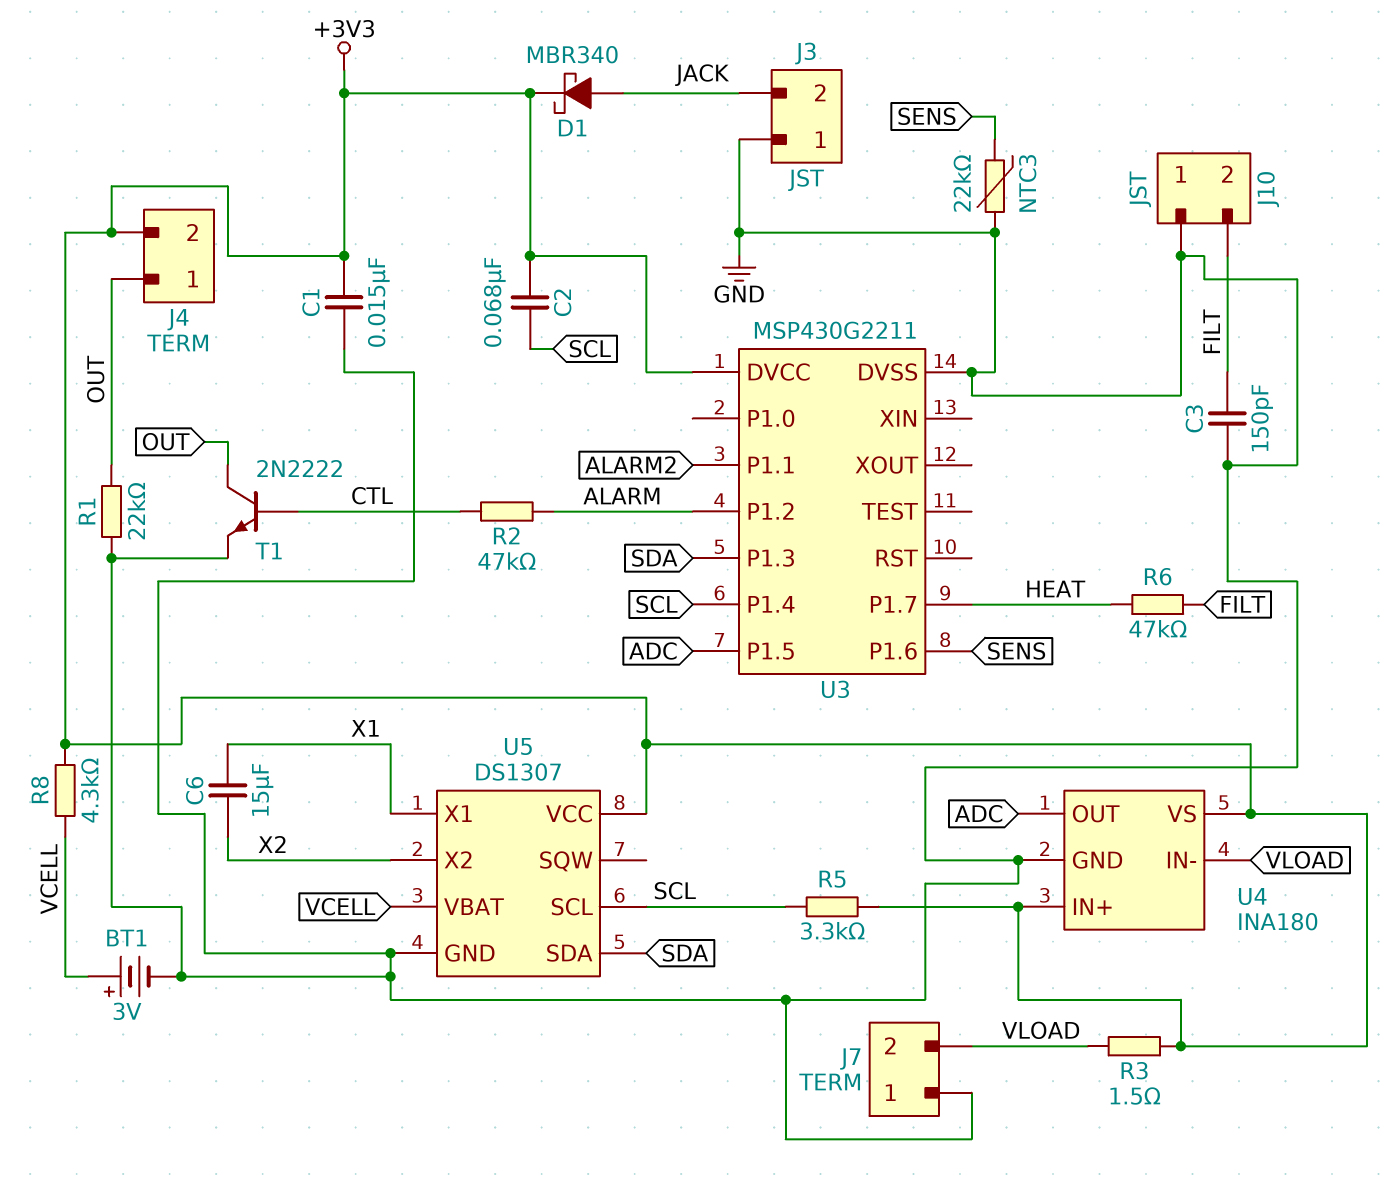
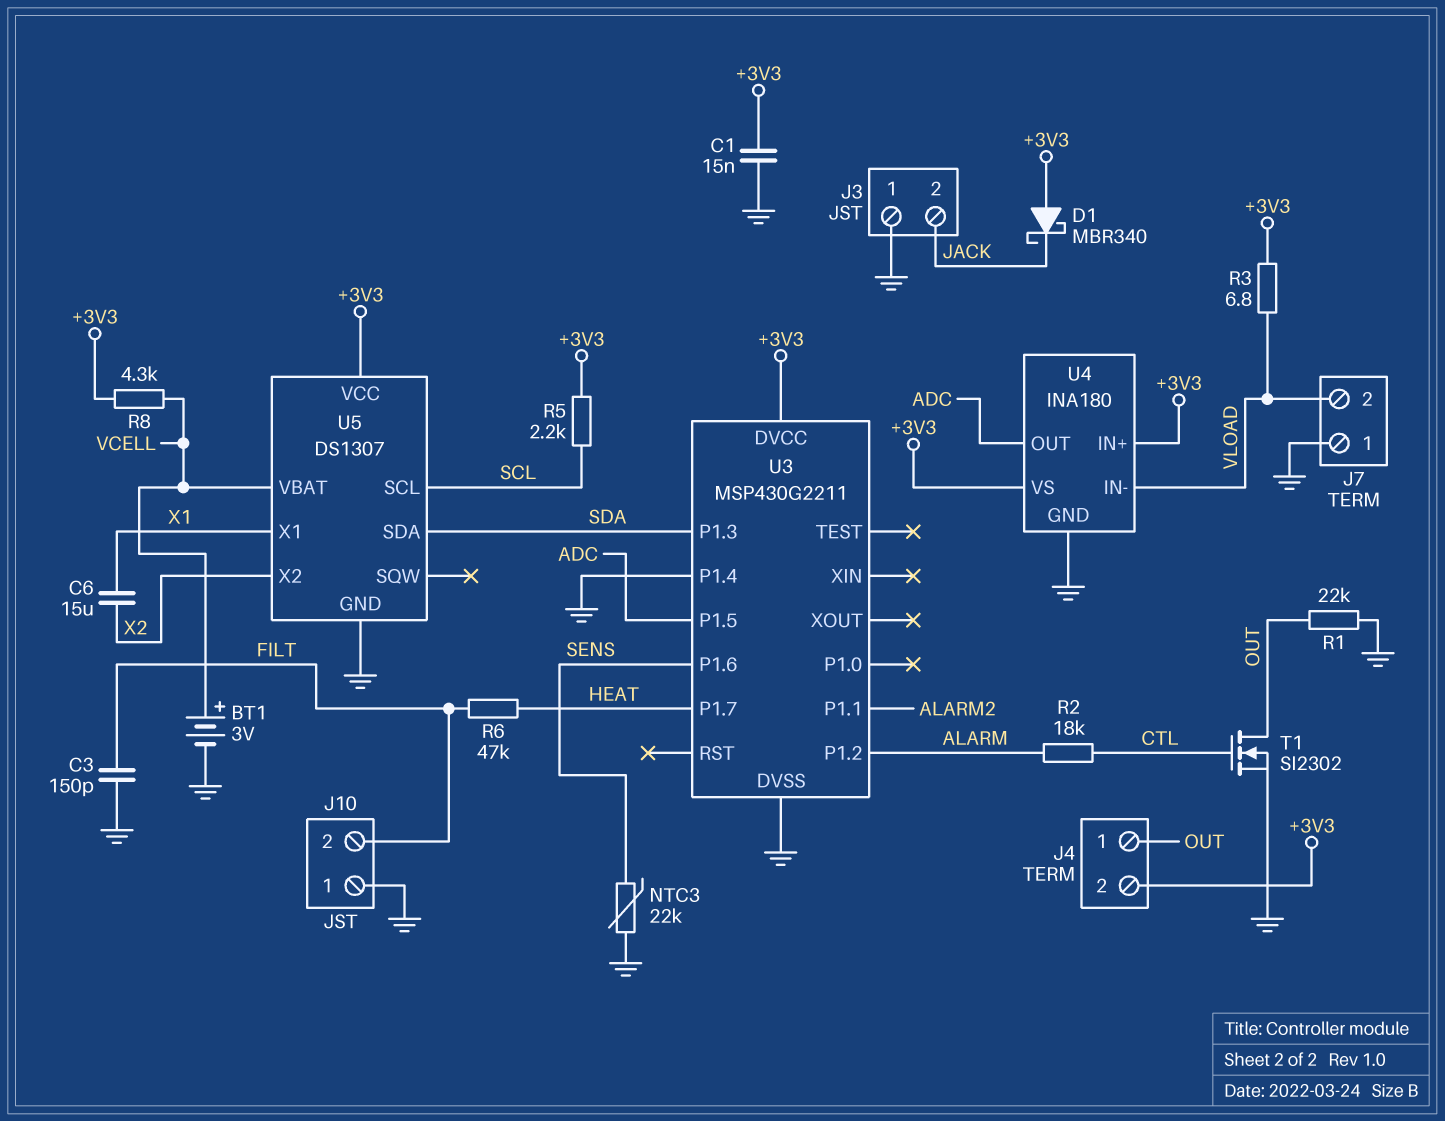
C2: 68nF (+3V3, SCL) -> none
D1: schottky MBR340 (A JACK, K +3V3) -> schottky MBR340 (A +3V3, K JACK)
R2: 47k (ALARM, CTL) -> 18k (ALARM, CTL)
R3: 1.5 (+3V3, VLOAD) -> 6.8 (+3V3, VLOAD)
R5: 3.3k (+3V3, SCL) -> 2.2k (+3V3, SCL)
T1: NPN 2N2222 (B CTL, C OUT, E GND) -> NMOS SI2302 (G CTL, D OUT, S GND)
U3 pin P1.4: SCL -> GND

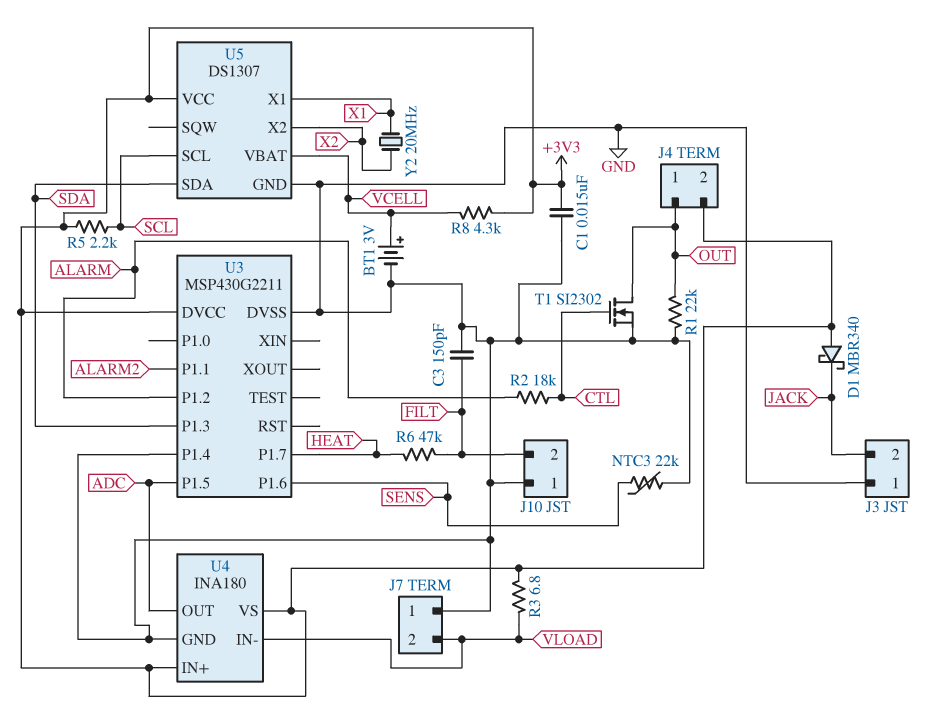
C6: 15uF (X1, X2) -> none
Y2: none -> 20MHz (X1, X2)

